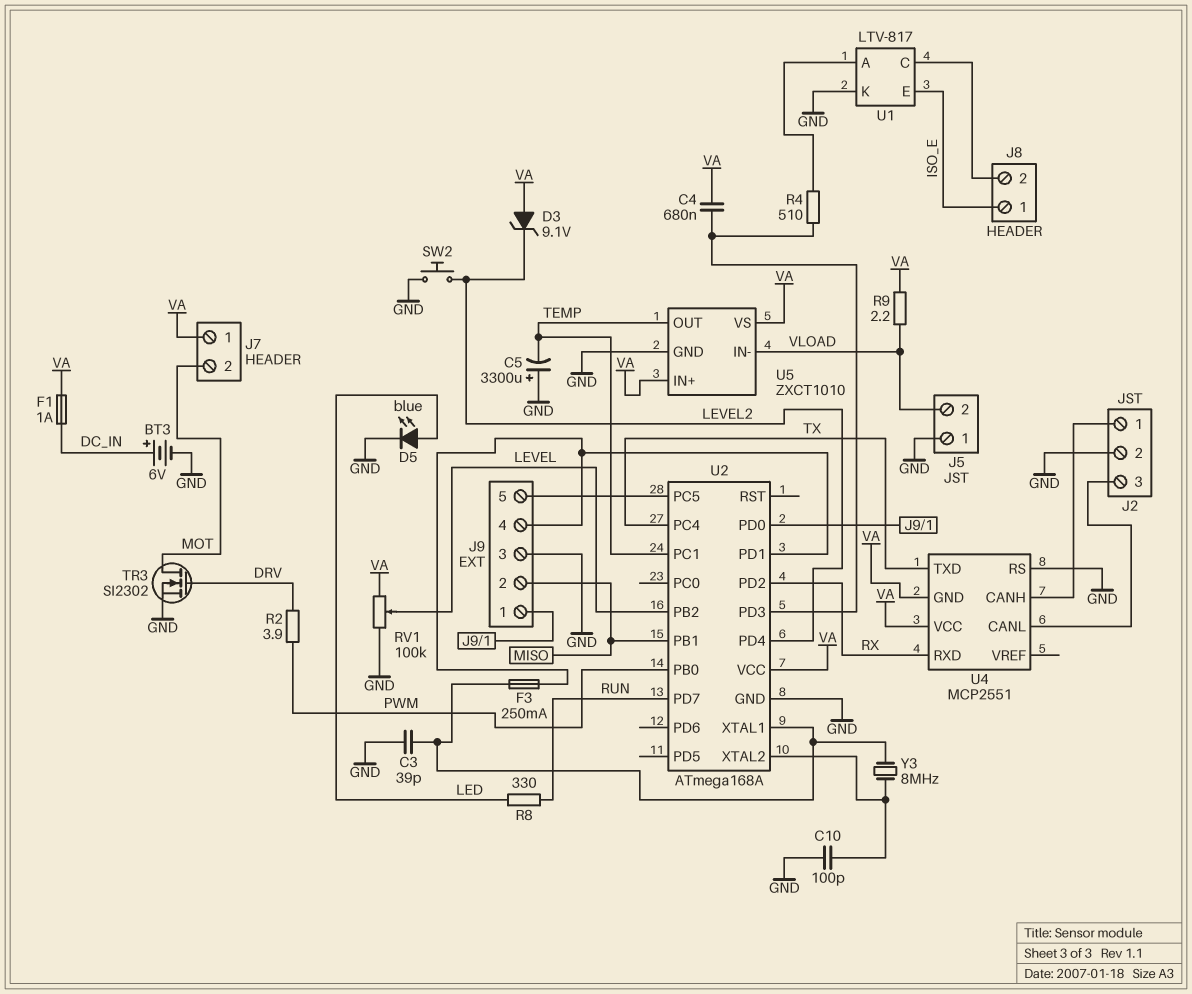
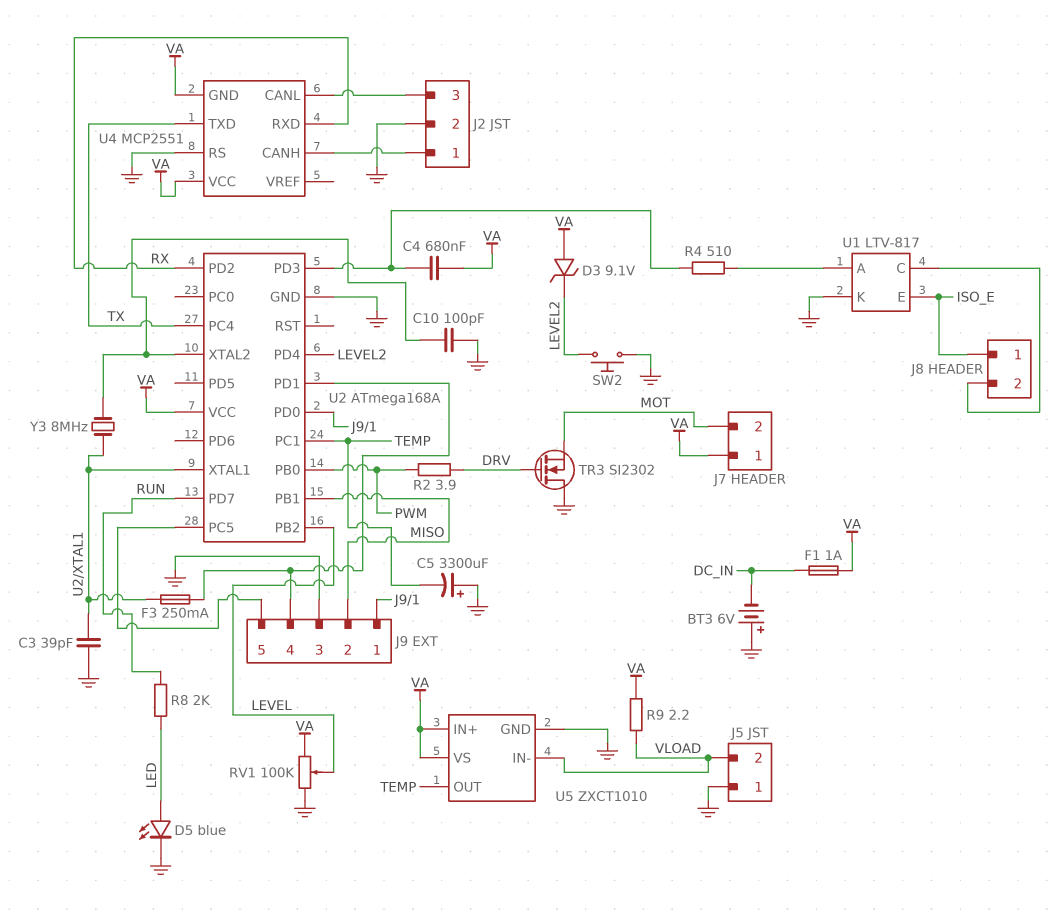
BT3: 6V (plus DC_IN, minus GND) -> 6V (plus GND, minus DC_IN)
R8: 330 (LED, RUN) -> 2k (LED, RUN)
TR3: NMOS SI2302 (G DRV, D MOT, S GND) -> NMOS SI2302 (G DRV, D GND, S MOT)

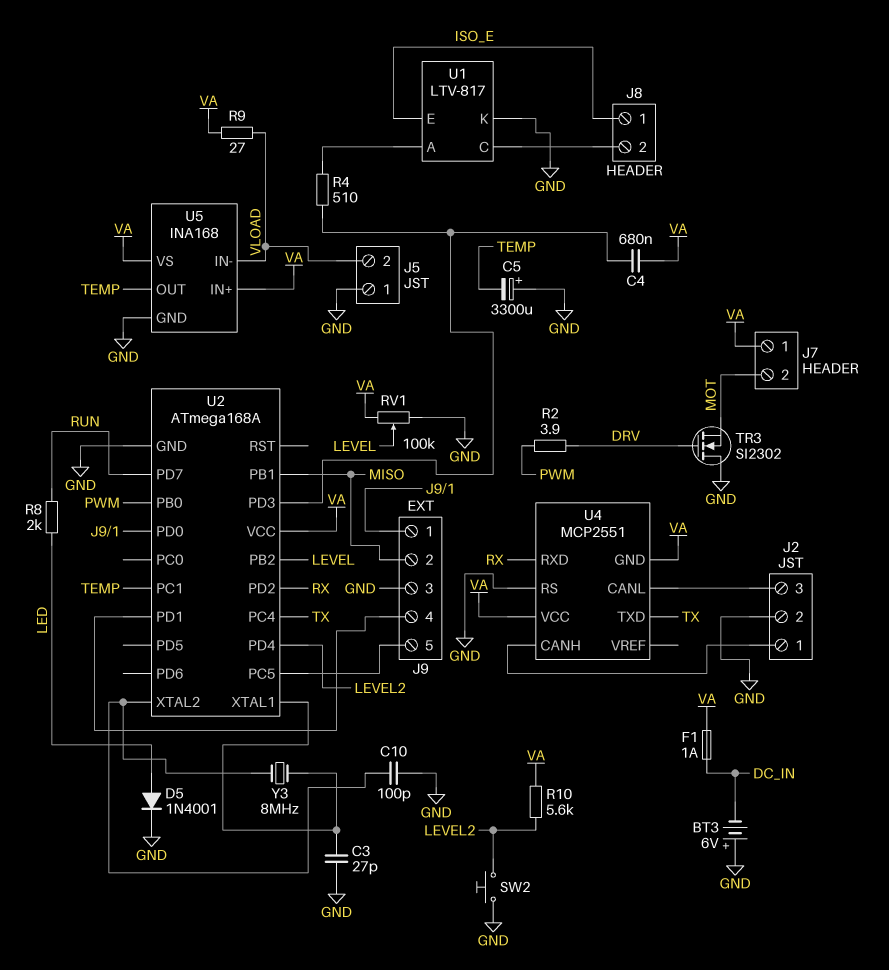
C3: 39pF (GND, U2/XTAL1) -> 27pF (GND, U2/XTAL1)
D3: zener 9.1V (A VA, K LEVEL2) -> none
D5: LED blue (A LED, K GND) -> diode 1N4001 (A LED, K GND)
F3: 250mA (J9/4, U2/XTAL1) -> none
R9: 2.2 (VA, VLOAD) -> 27 (VA, VLOAD)
R10: none -> 5.6k (LEVEL2, VA)
U5: ZXCT1010 -> INA168

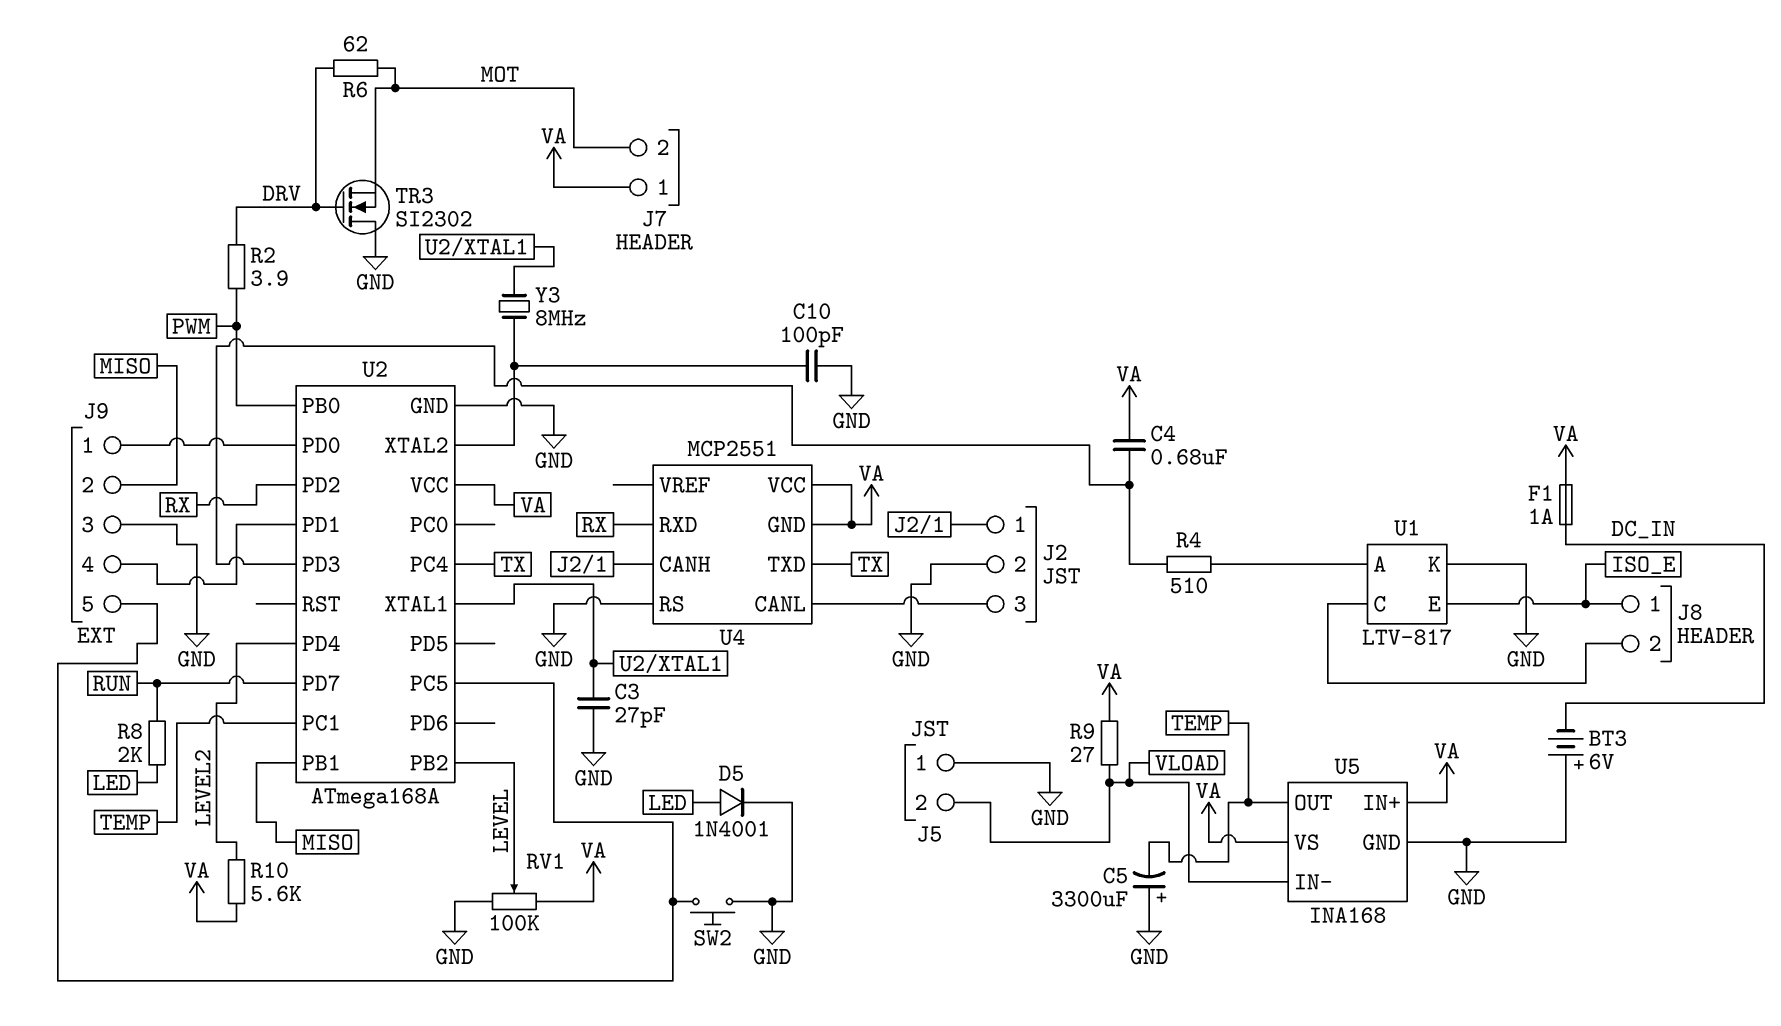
R6: none -> 62 (DRV, MOT)
SW2: button (GND, LEVEL2) -> button (GND, J9/5)

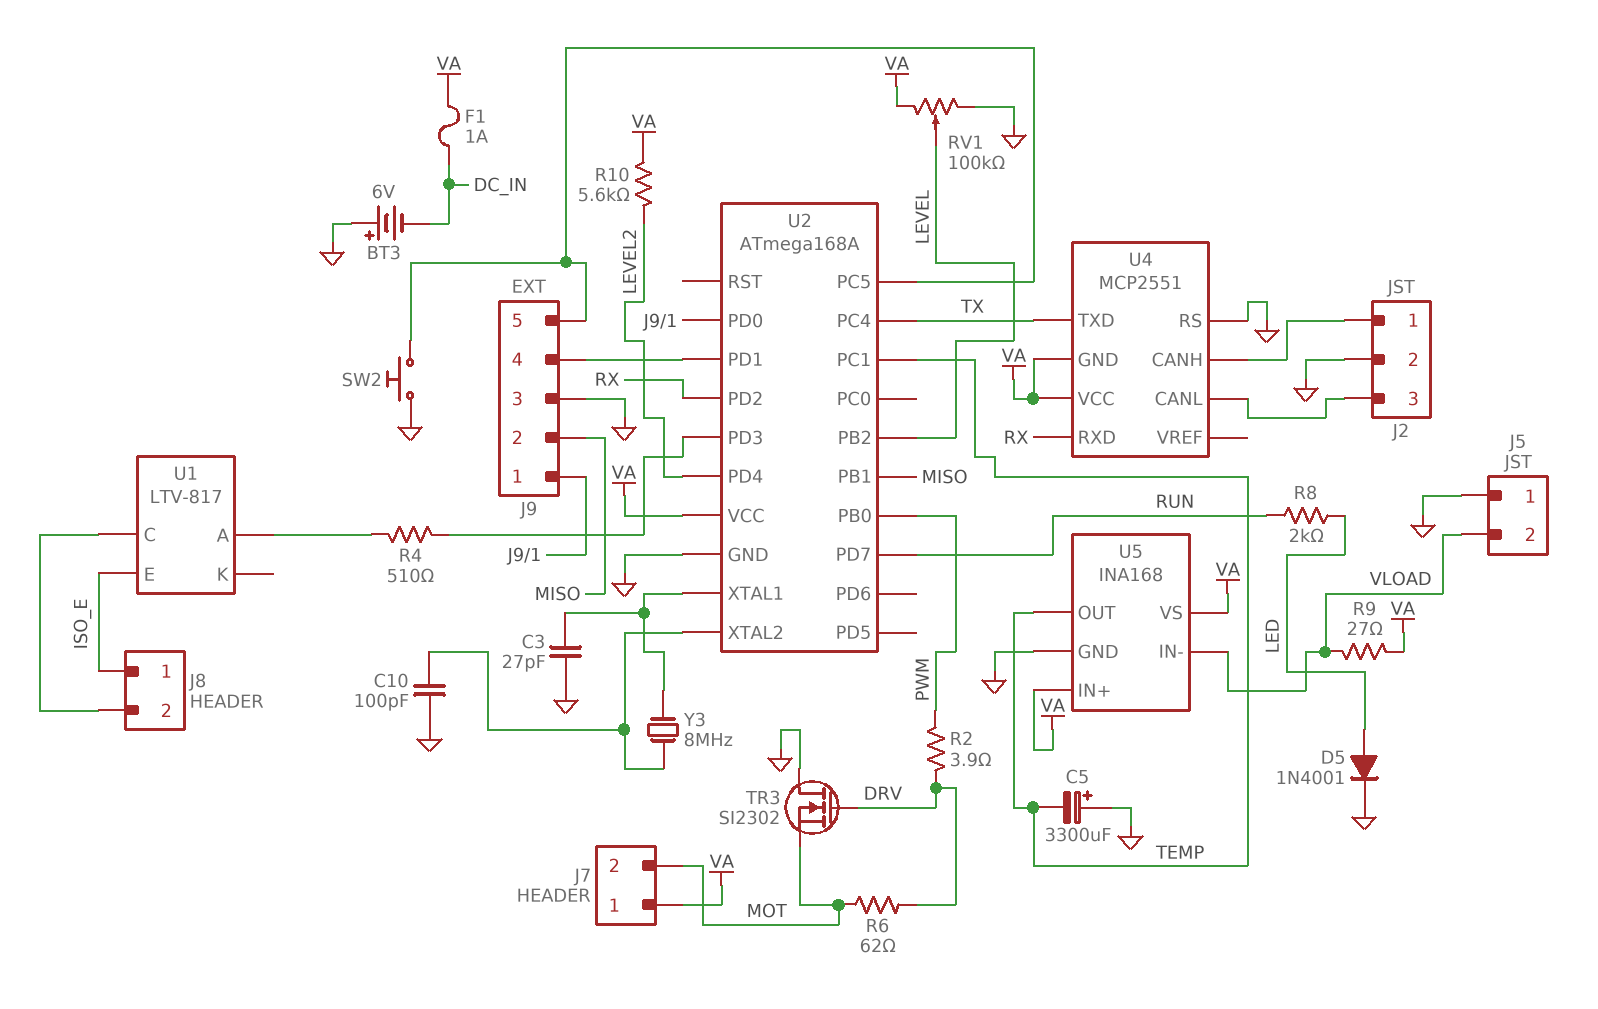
C4: 680nF (U2/PD3, VA) -> none
U1 pin K: GND -> none

